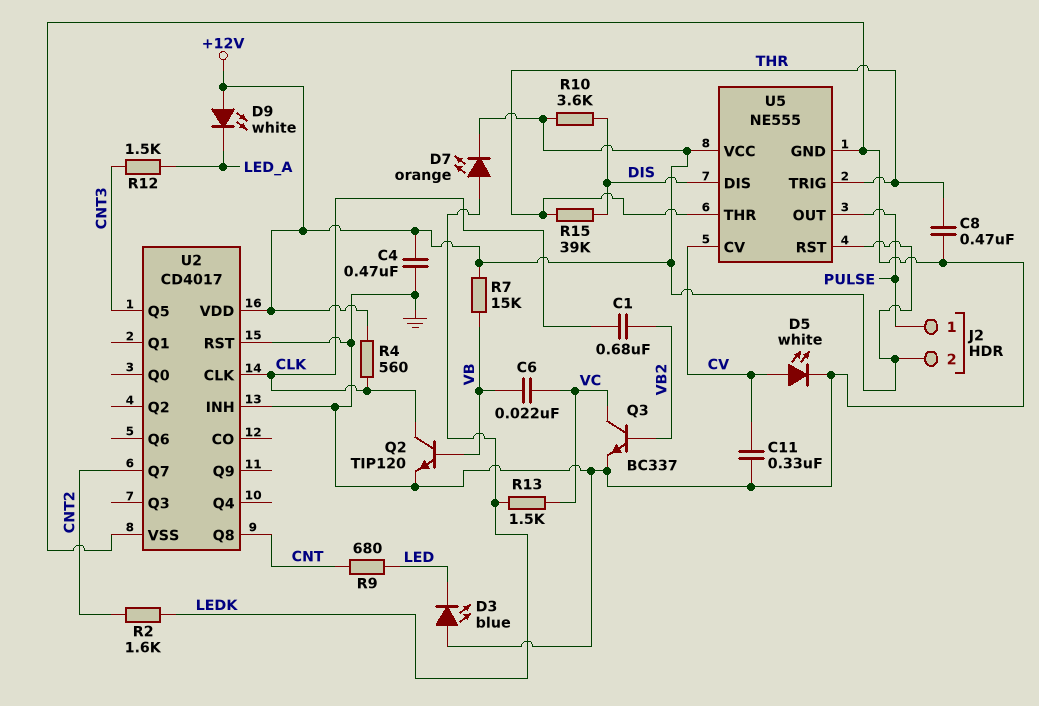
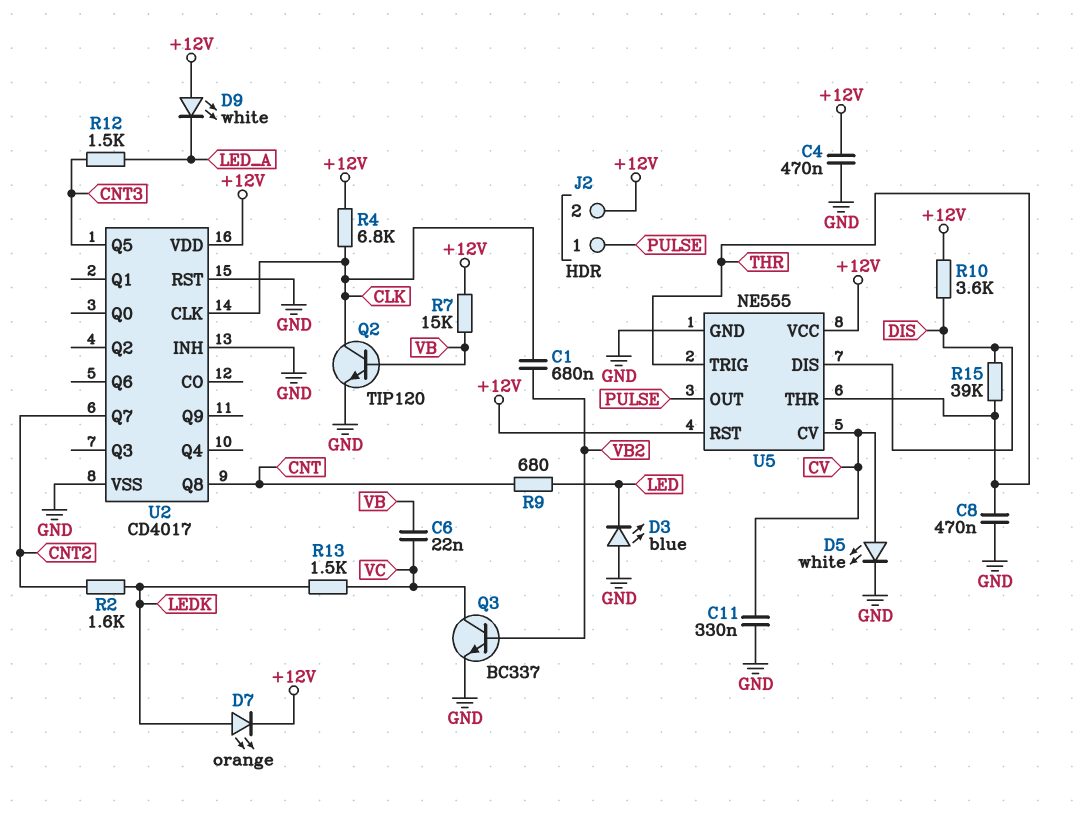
R4: 560 (+12V, CLK) -> 6.8k (+12V, CLK)

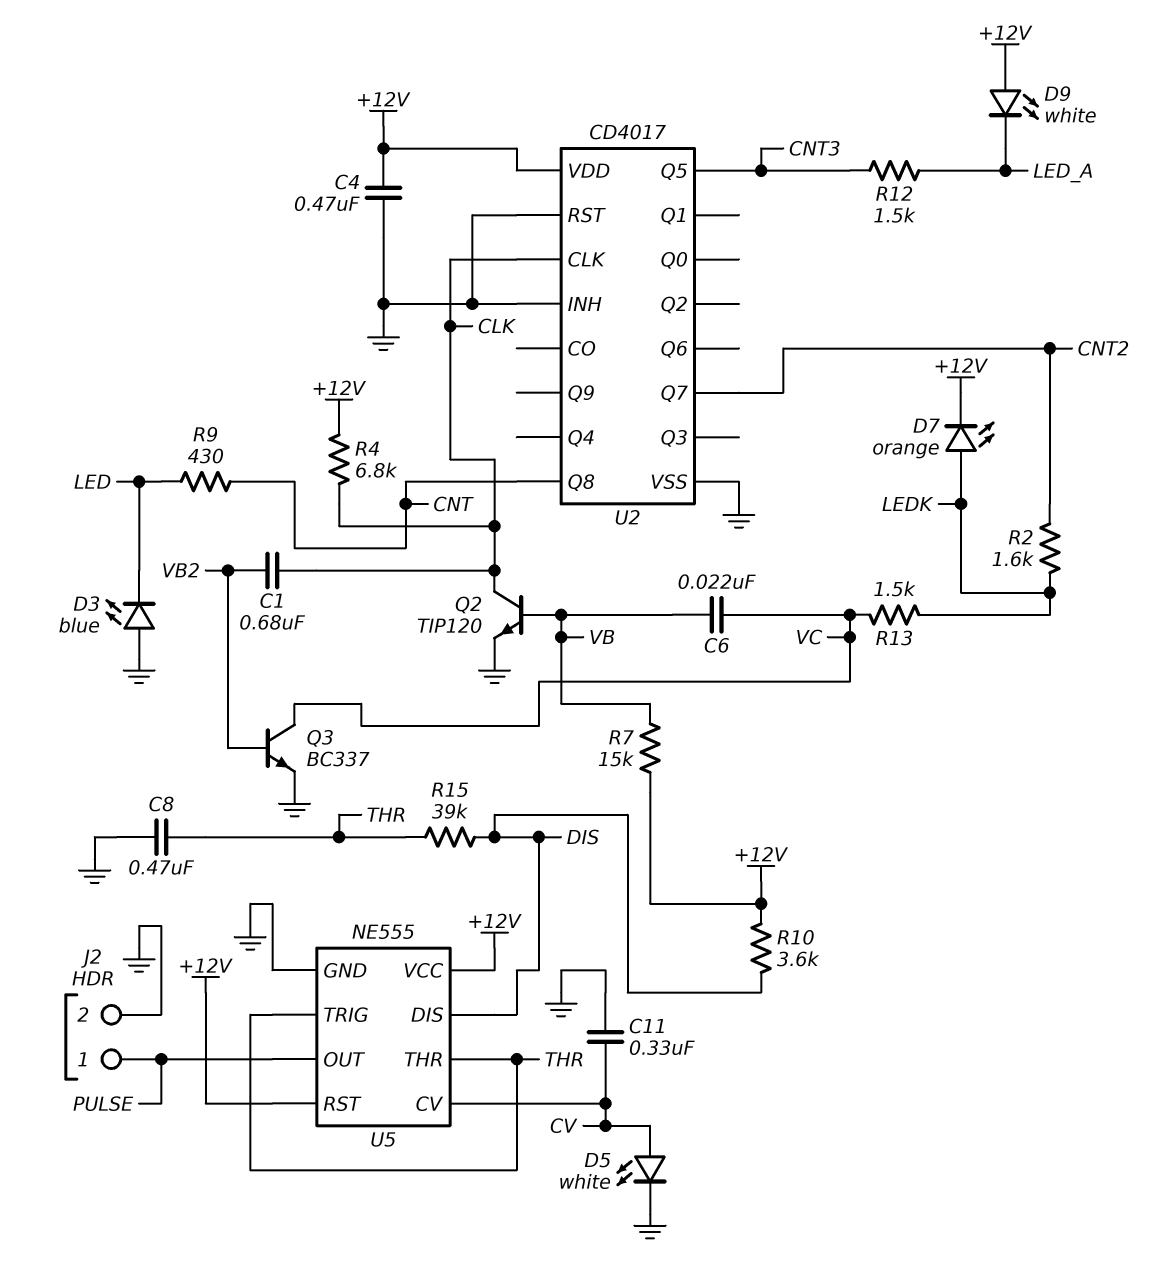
J2 pin 2: +12V -> GND
R9: 680 (CNT, LED) -> 430 (CNT, LED)

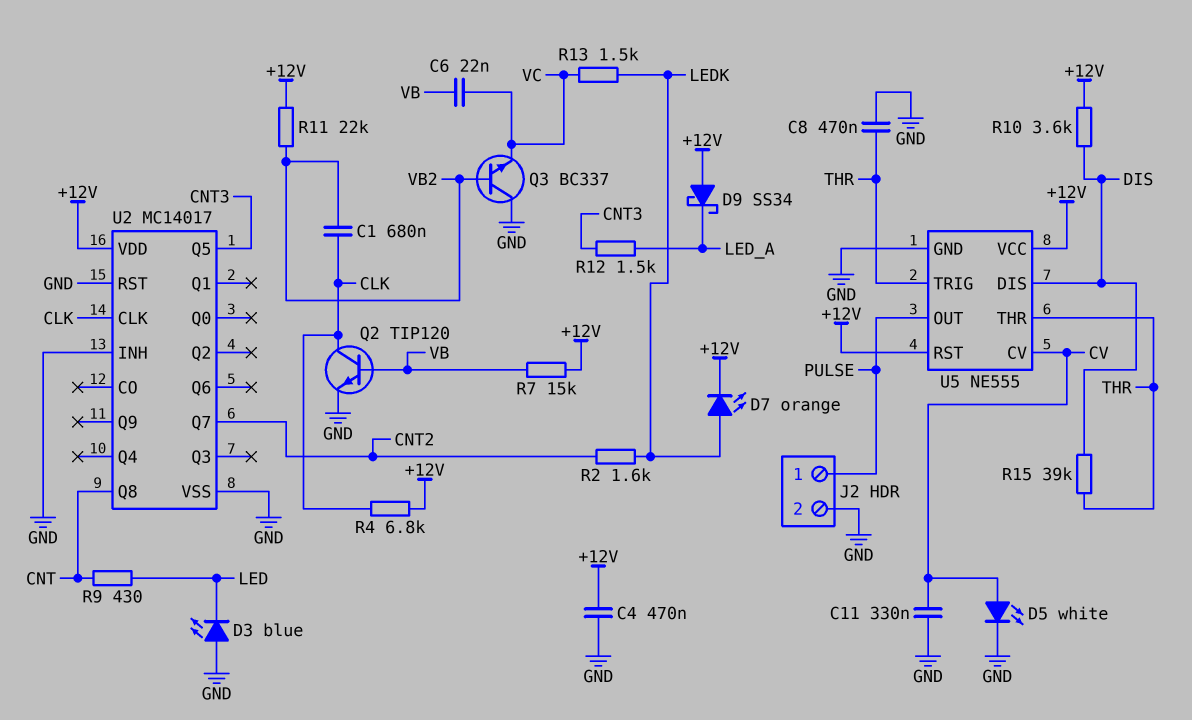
D9: LED white (A +12V, K LED_A) -> schottky SS34 (A +12V, K LED_A)
Q3: NPN BC337 (B VB2, C VC, E GND) -> NPN BC337 (B VB2, C GND, E VC)
R11: none -> 22k (+12V, VB2)
U2: CD4017 -> MC14017

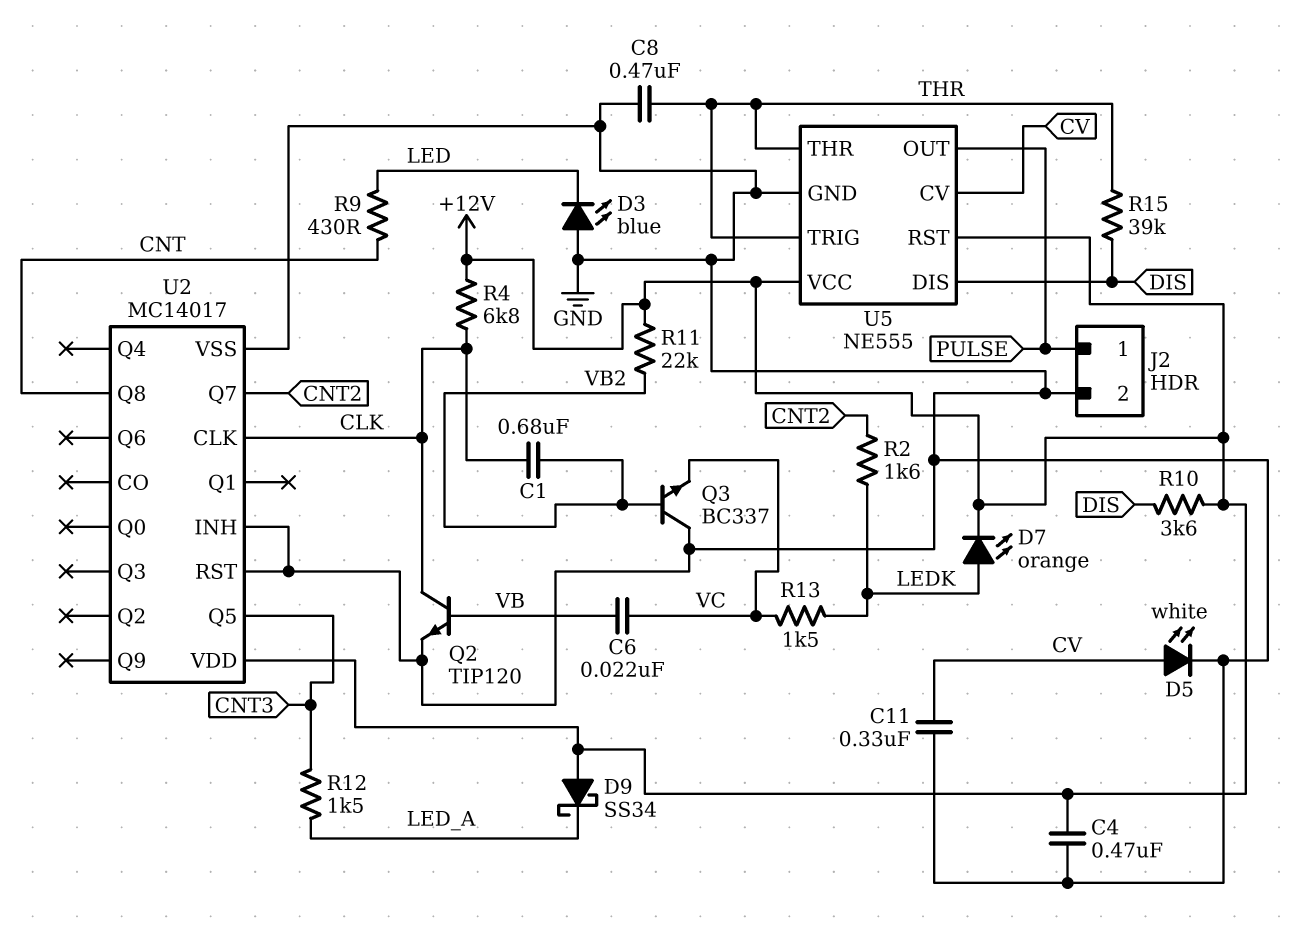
R7: 15k (+12V, VB) -> none

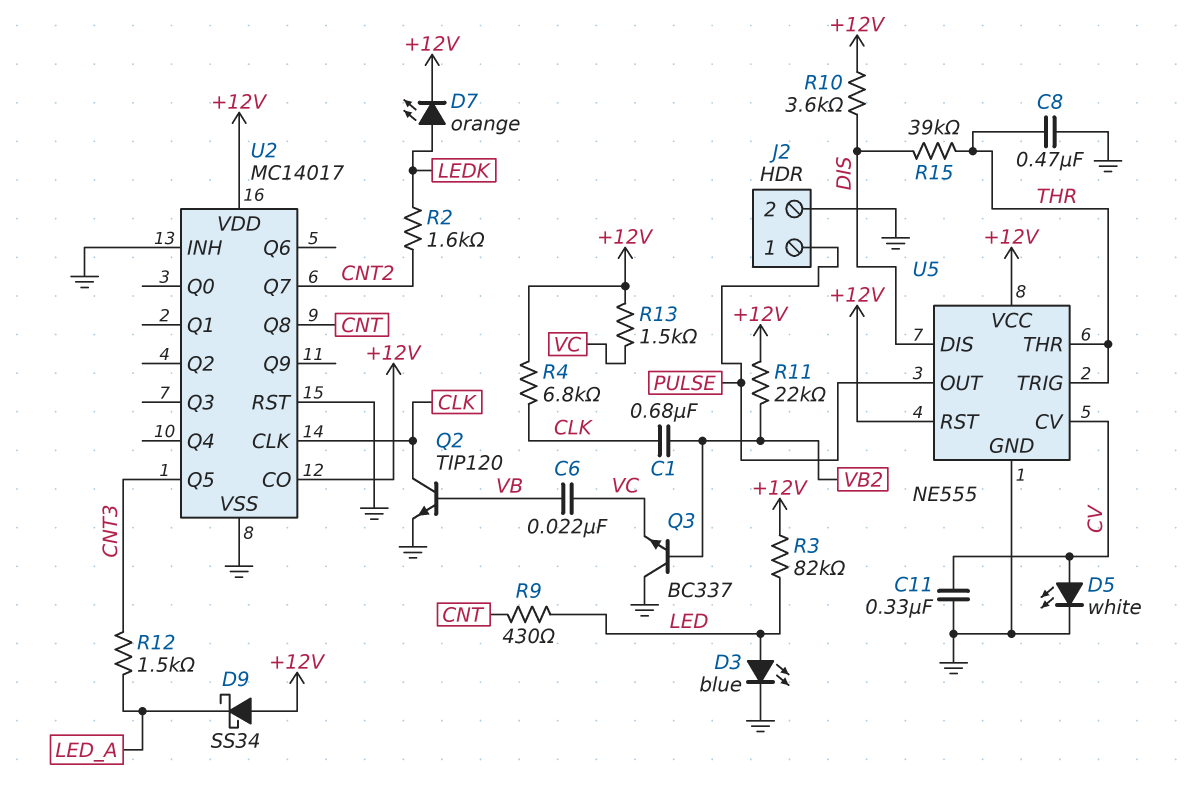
C4: 470nF (+12V, GND) -> none
D3: LED blue (A GND, K LED) -> LED blue (A LED, K GND)
R3: none -> 82k (+12V, LED)
R13: 1.5k (LEDK, VC) -> 1.5k (+12V, VC)
U2 pin CO: none -> +12V

